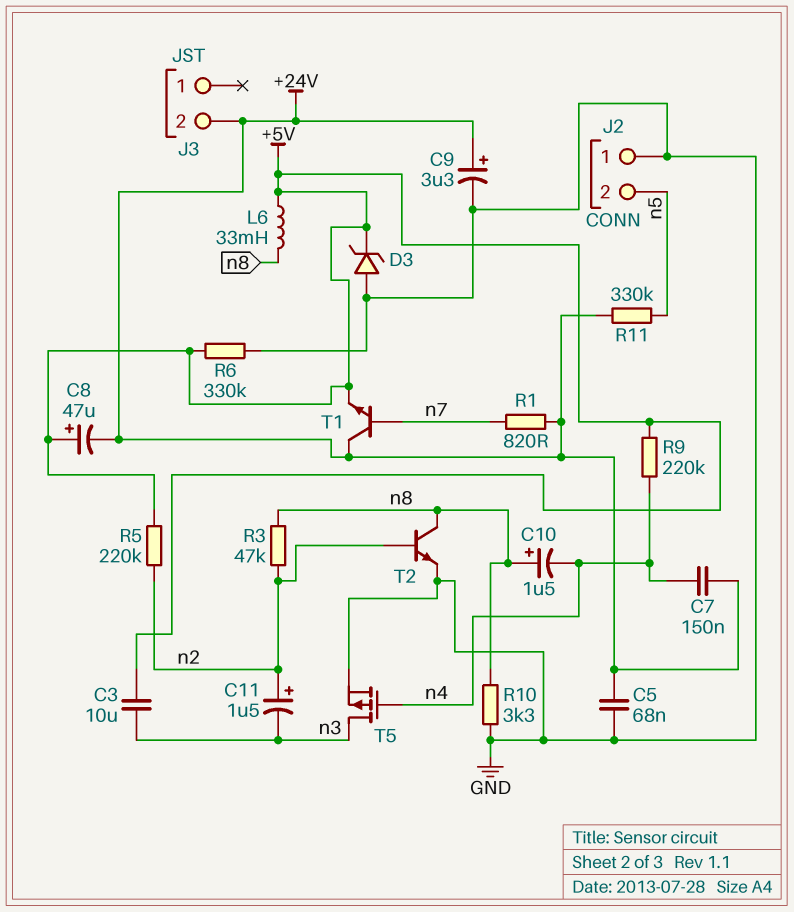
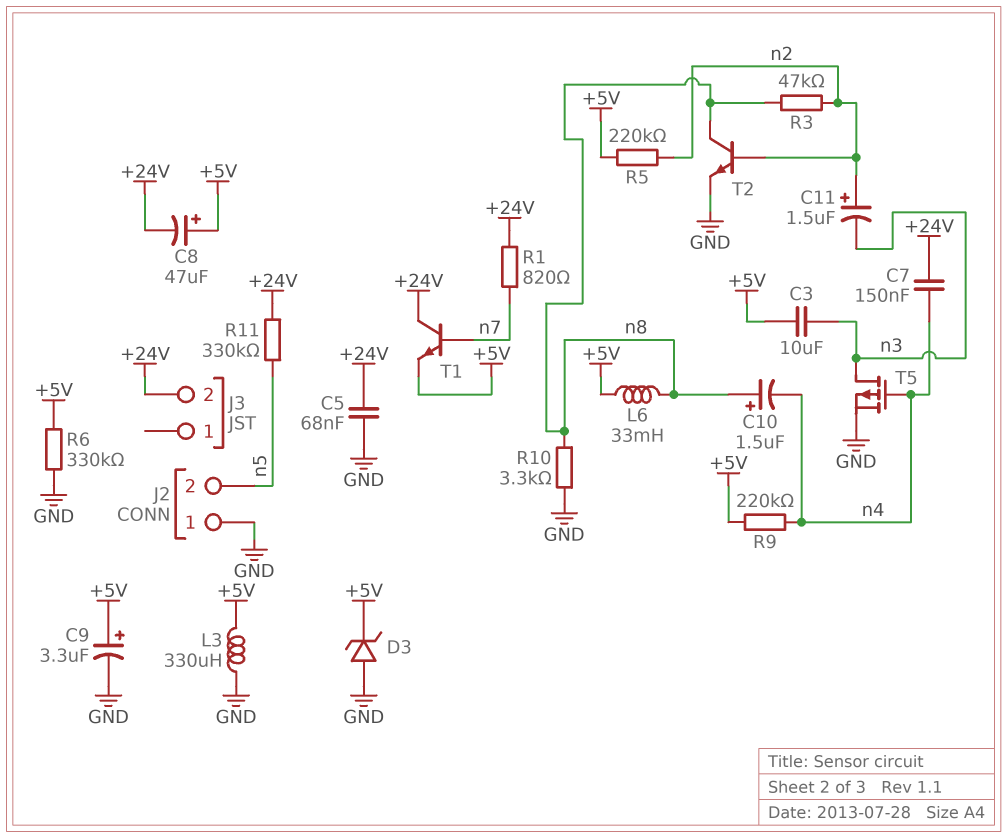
C9: 3.3uF (plus +24V, minus GND) -> 3.3uF (plus +5V, minus GND)
L3: none -> 330uH (+5V, GND)

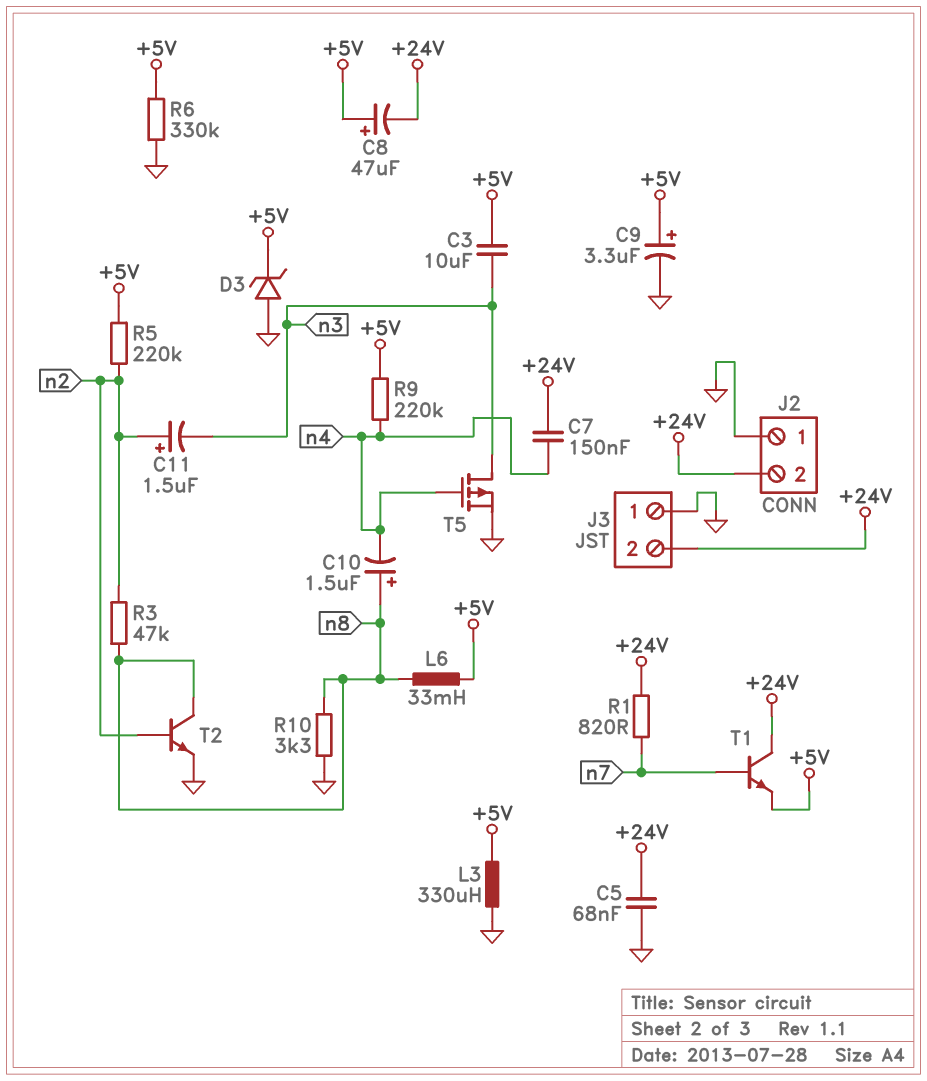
J2 pin 2: n5 -> +24V
J3 pin 1: none -> GND
R11: 330k (+24V, n5) -> none

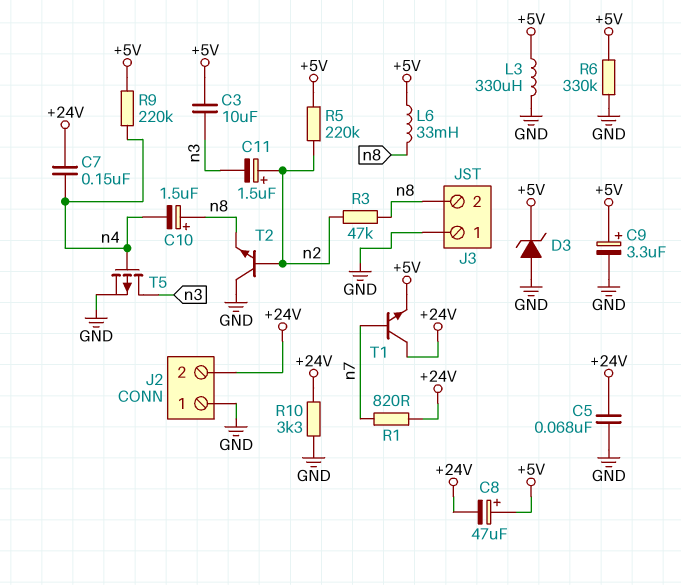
J3 pin 2: +24V -> n8
R10: 3.3k (GND, n8) -> 3.3k (+24V, GND)
T2: NPN (B n2, C n8, E GND) -> NPN (B n2, C GND, E n8)

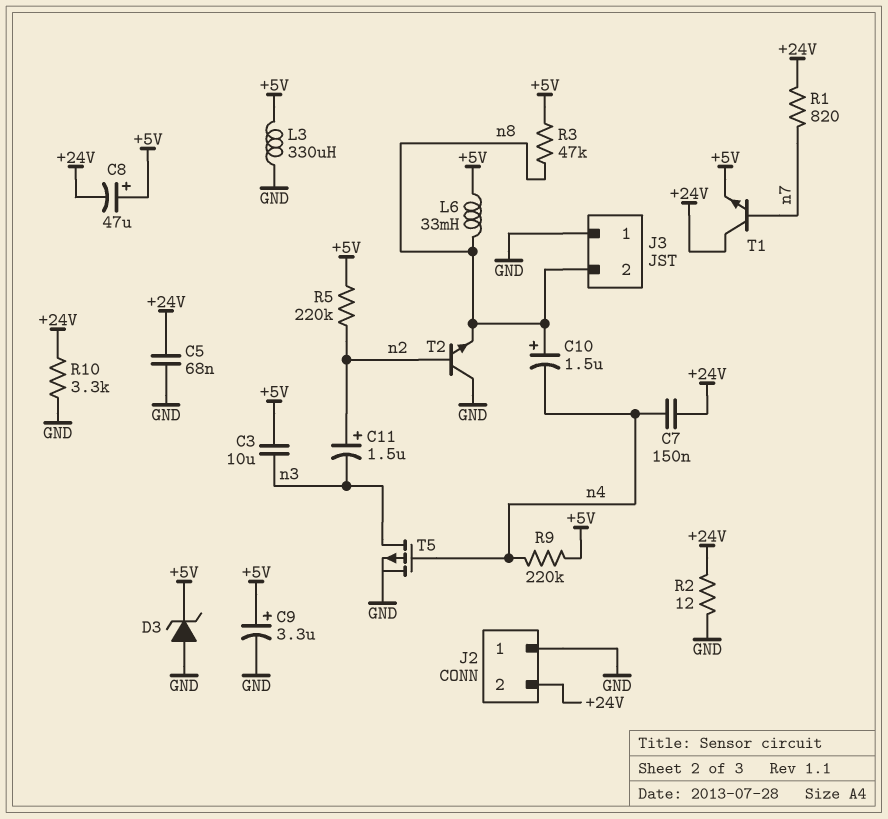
R2: none -> 12 (+24V, GND)
R3: 47k (n2, n8) -> 47k (+5V, n8)
R6: 330k (+5V, GND) -> none

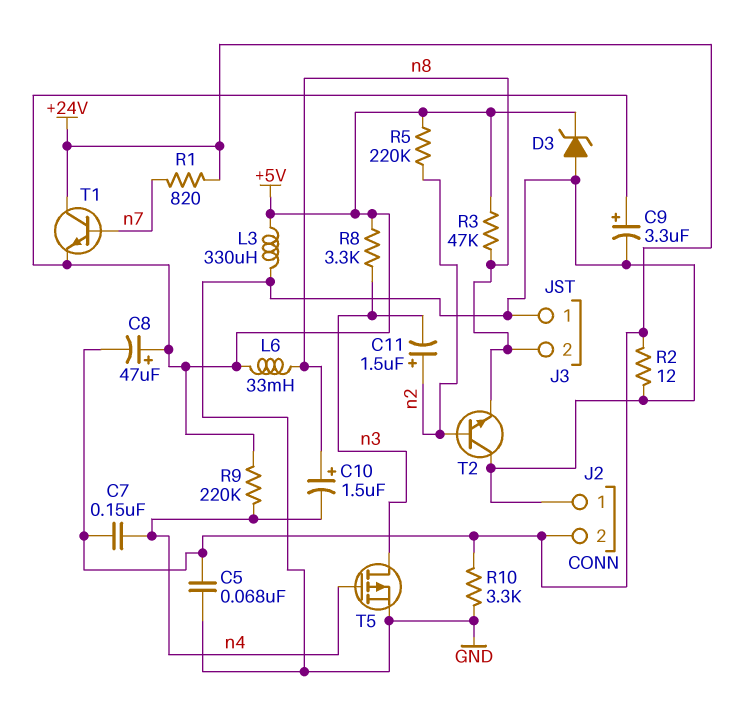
C3: 10uF (+5V, n3) -> none
R8: none -> 3.3k (+5V, n3)

